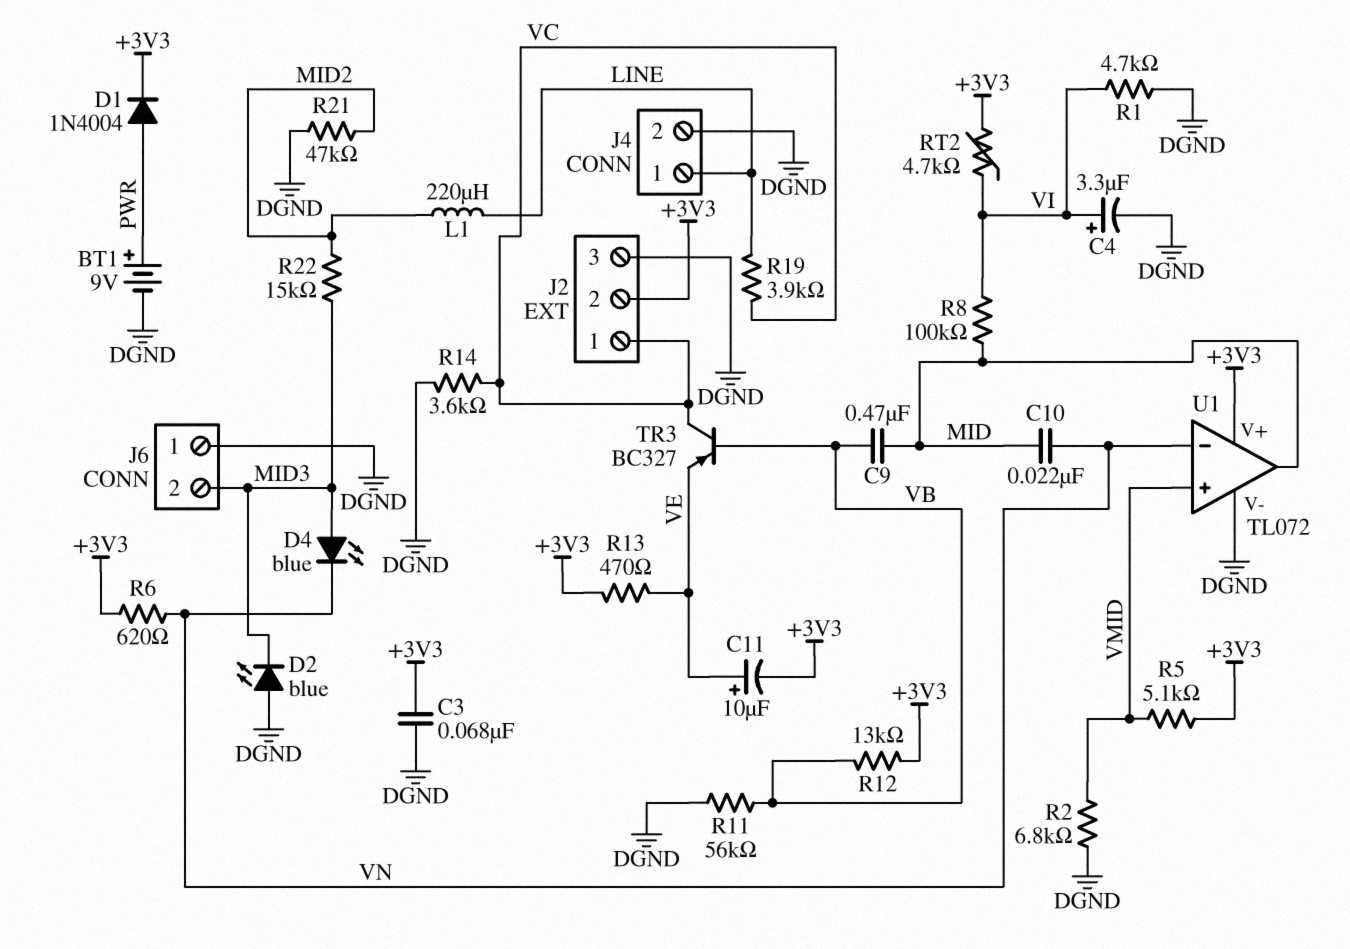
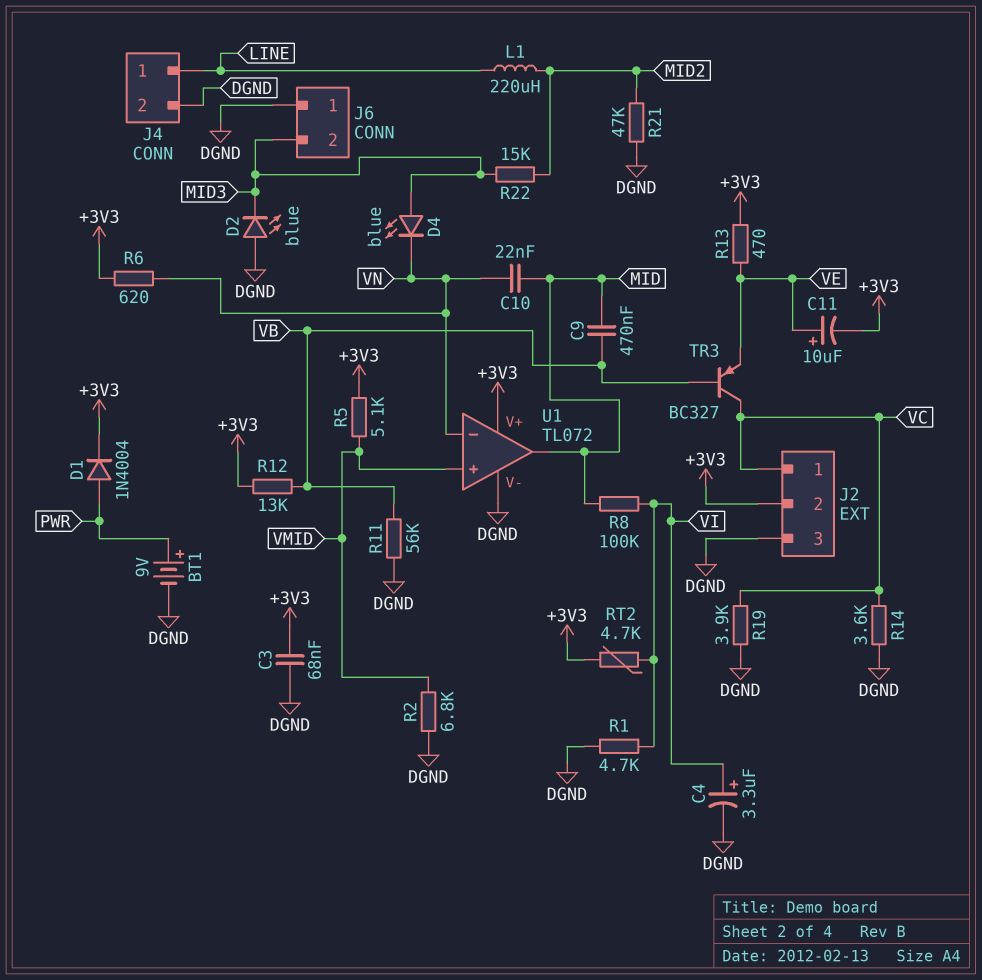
R19: 3.9k (LINE, VC) -> 3.9k (DGND, VC)

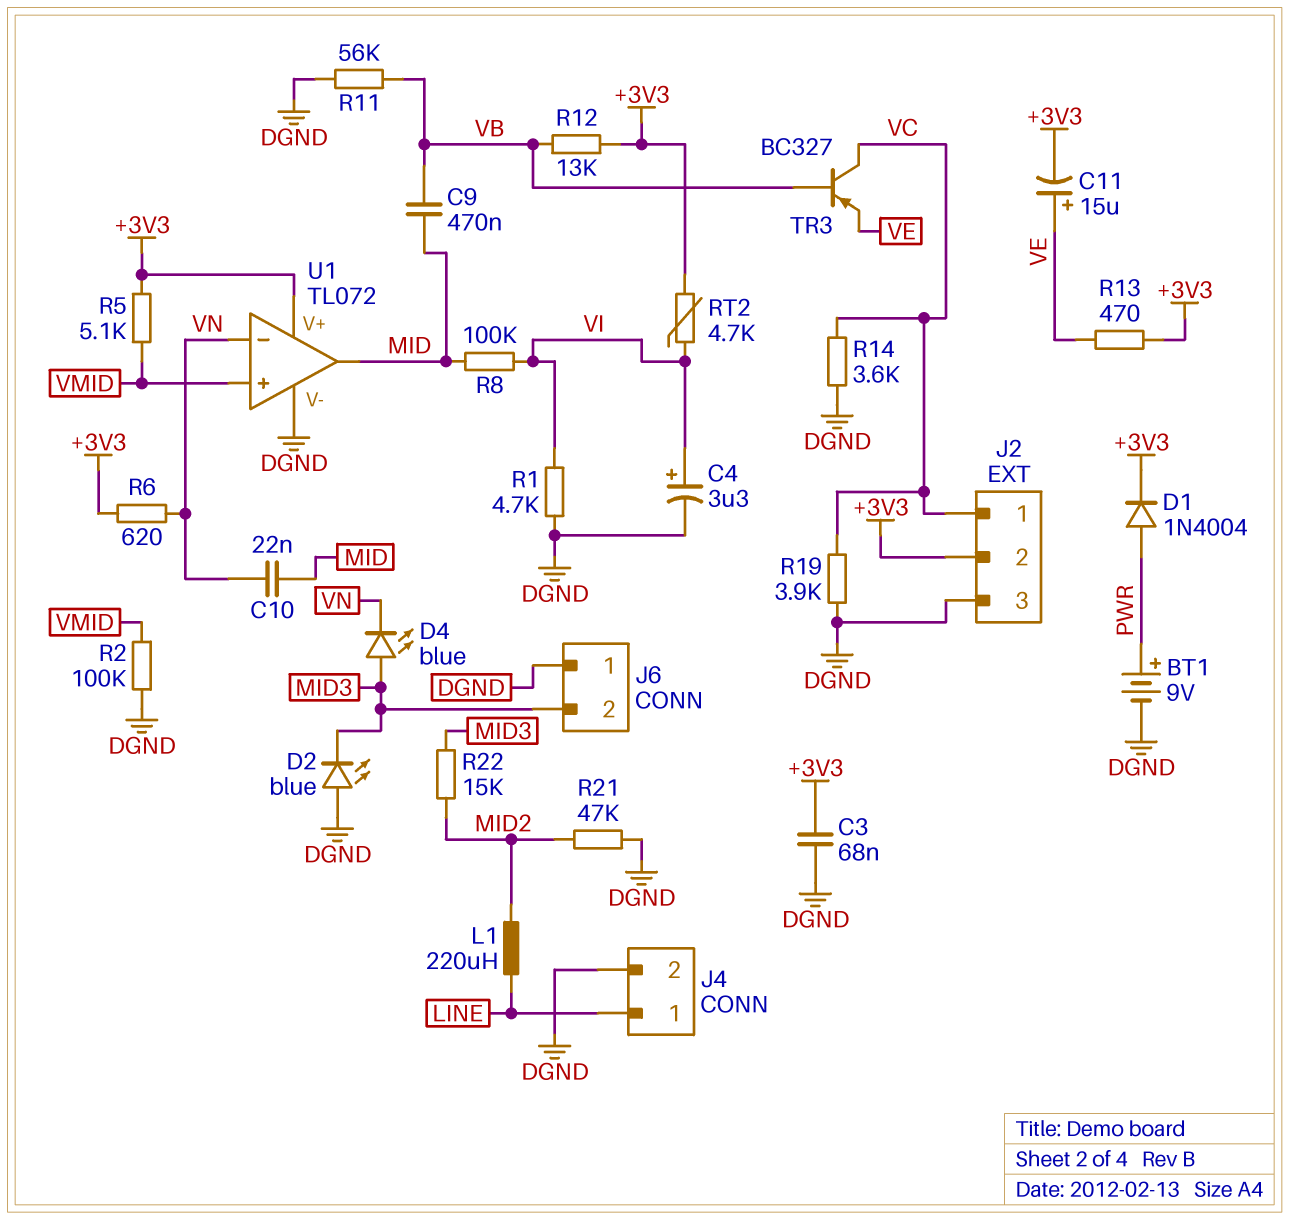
C11: 10uF (plus VE, minus +3V3) -> 15uF (plus VE, minus +3V3)
R2: 6.8k (DGND, VMID) -> 100k (DGND, VMID)

